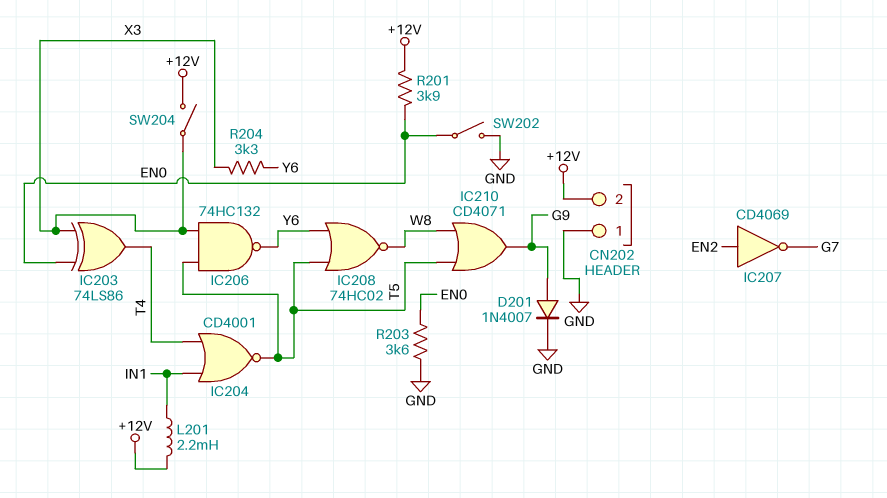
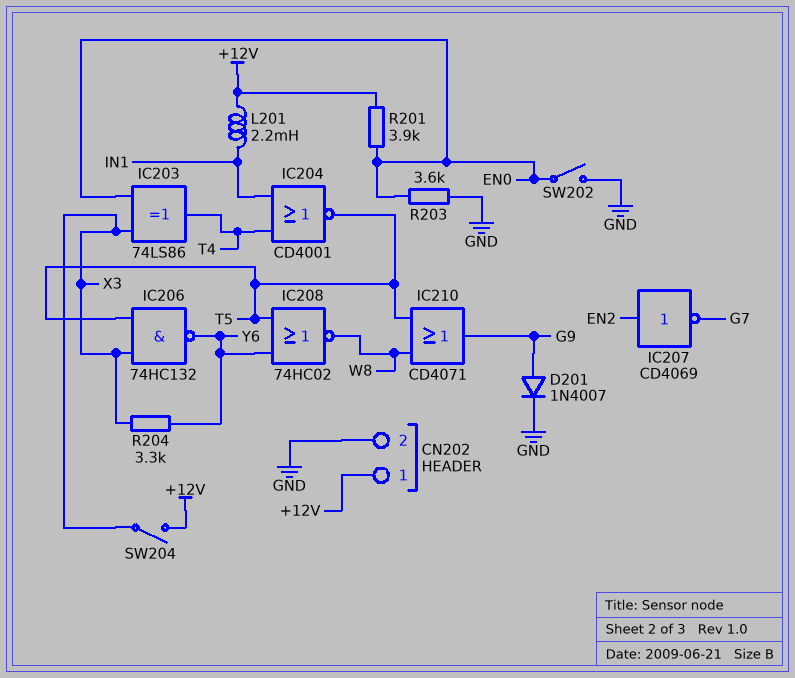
CN202 pin 1: GND -> +12V
CN202 pin 2: +12V -> GND

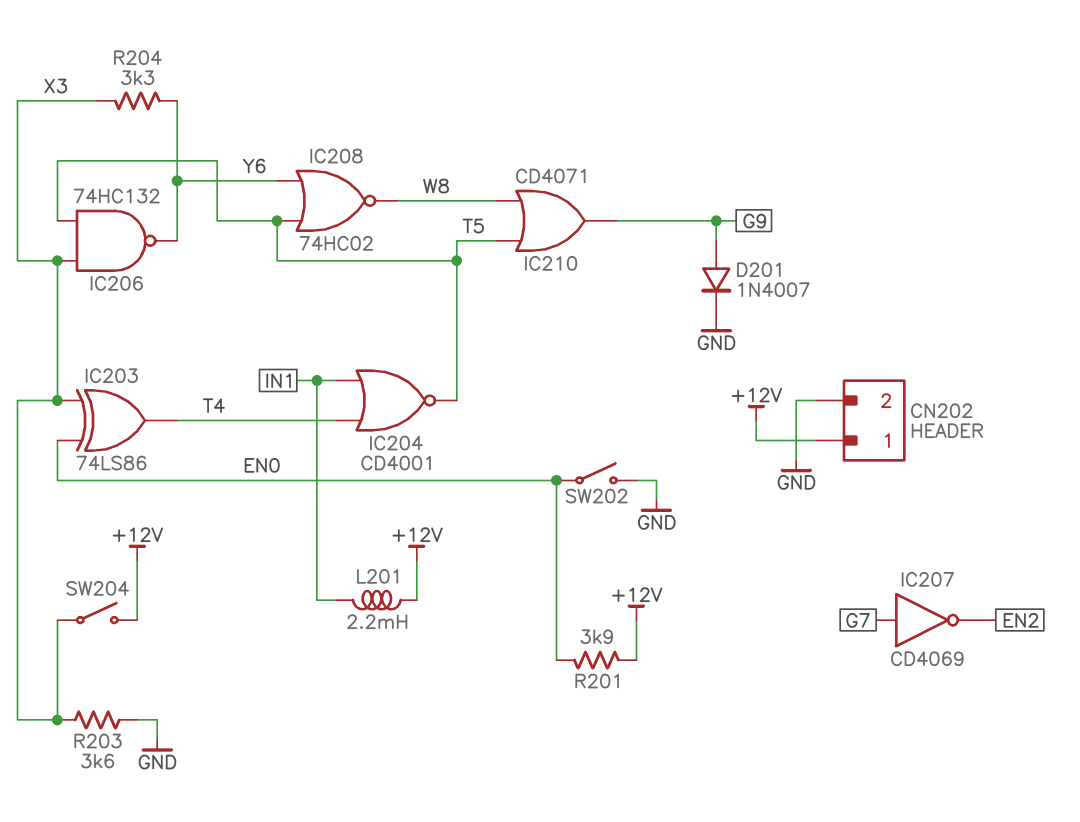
IC207: NOT CD4069 (in EN2, out G7) -> NOT CD4069 (in G7, out EN2)
R203: 3.6k (EN0, GND) -> 3.6k (GND, X3)

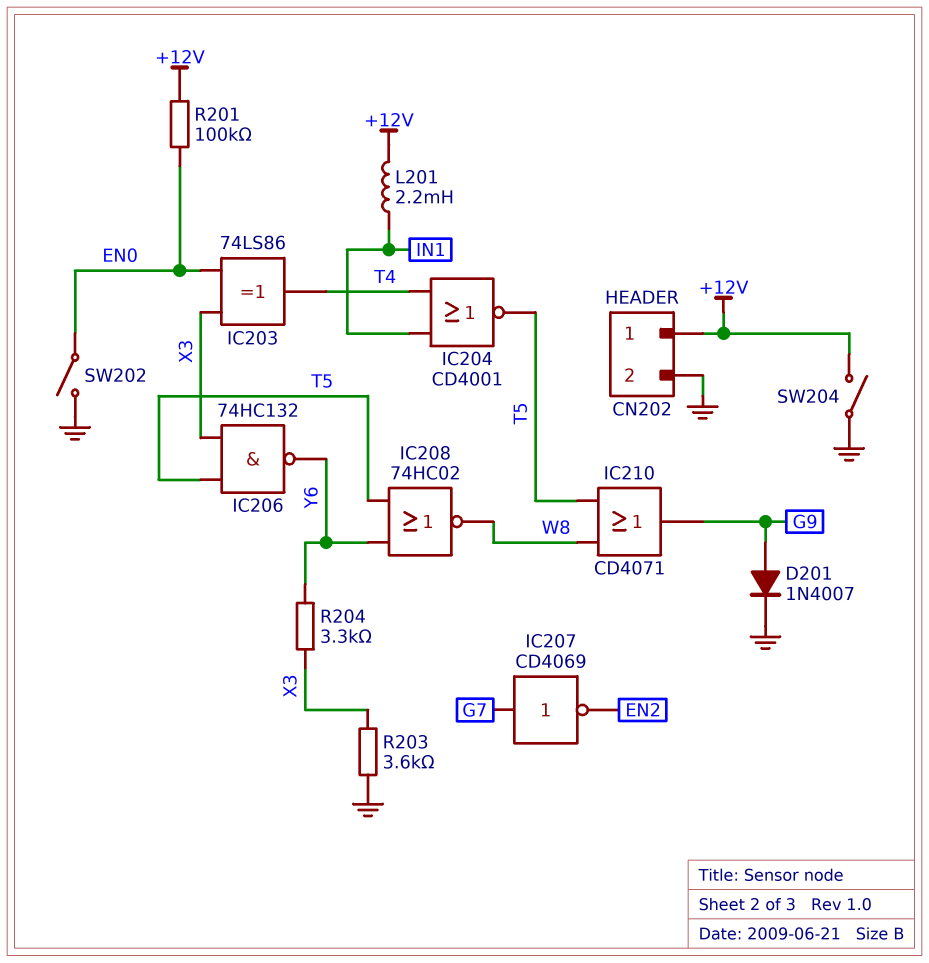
R201: 3.9k (+12V, EN0) -> 100k (+12V, EN0)
SW204: switch (+12V, X3) -> switch (+12V, GND)

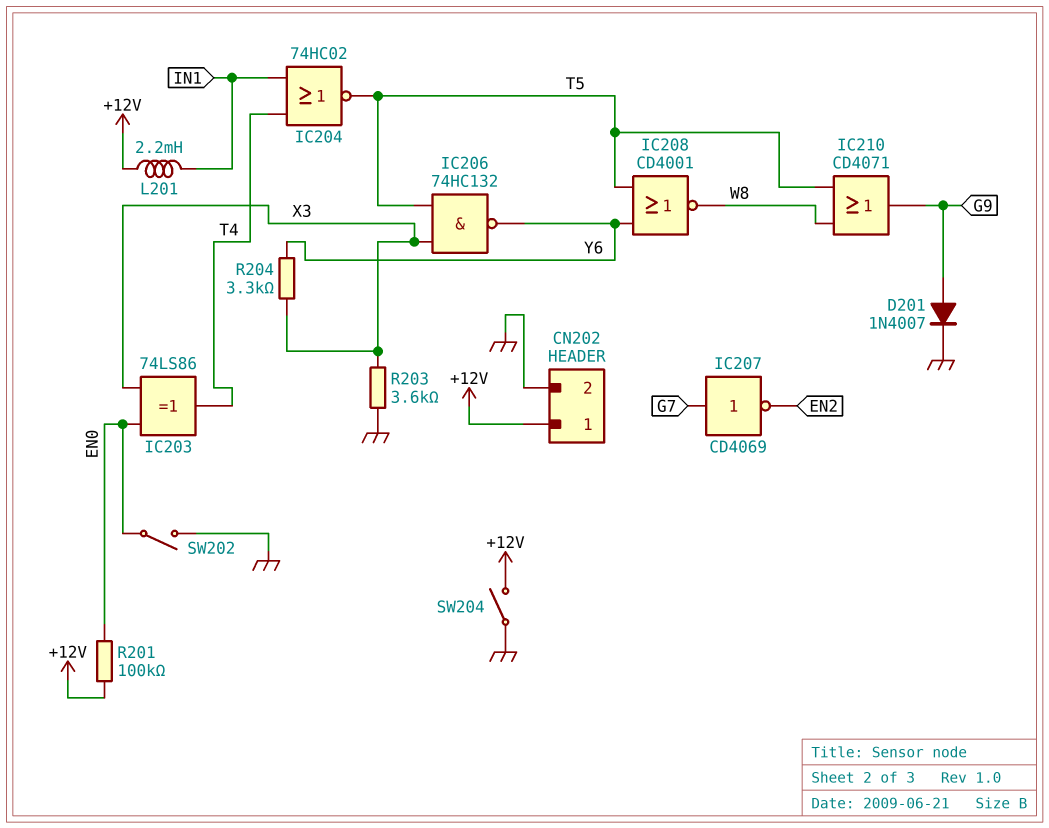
IC204: NOR CD4001 (in IN1, in T4, out T5) -> NOR 74HC02 (in IN1, in T4, out T5)
IC208: NOR 74HC02 (in T5, in Y6, out W8) -> NOR CD4001 (in T5, in Y6, out W8)

